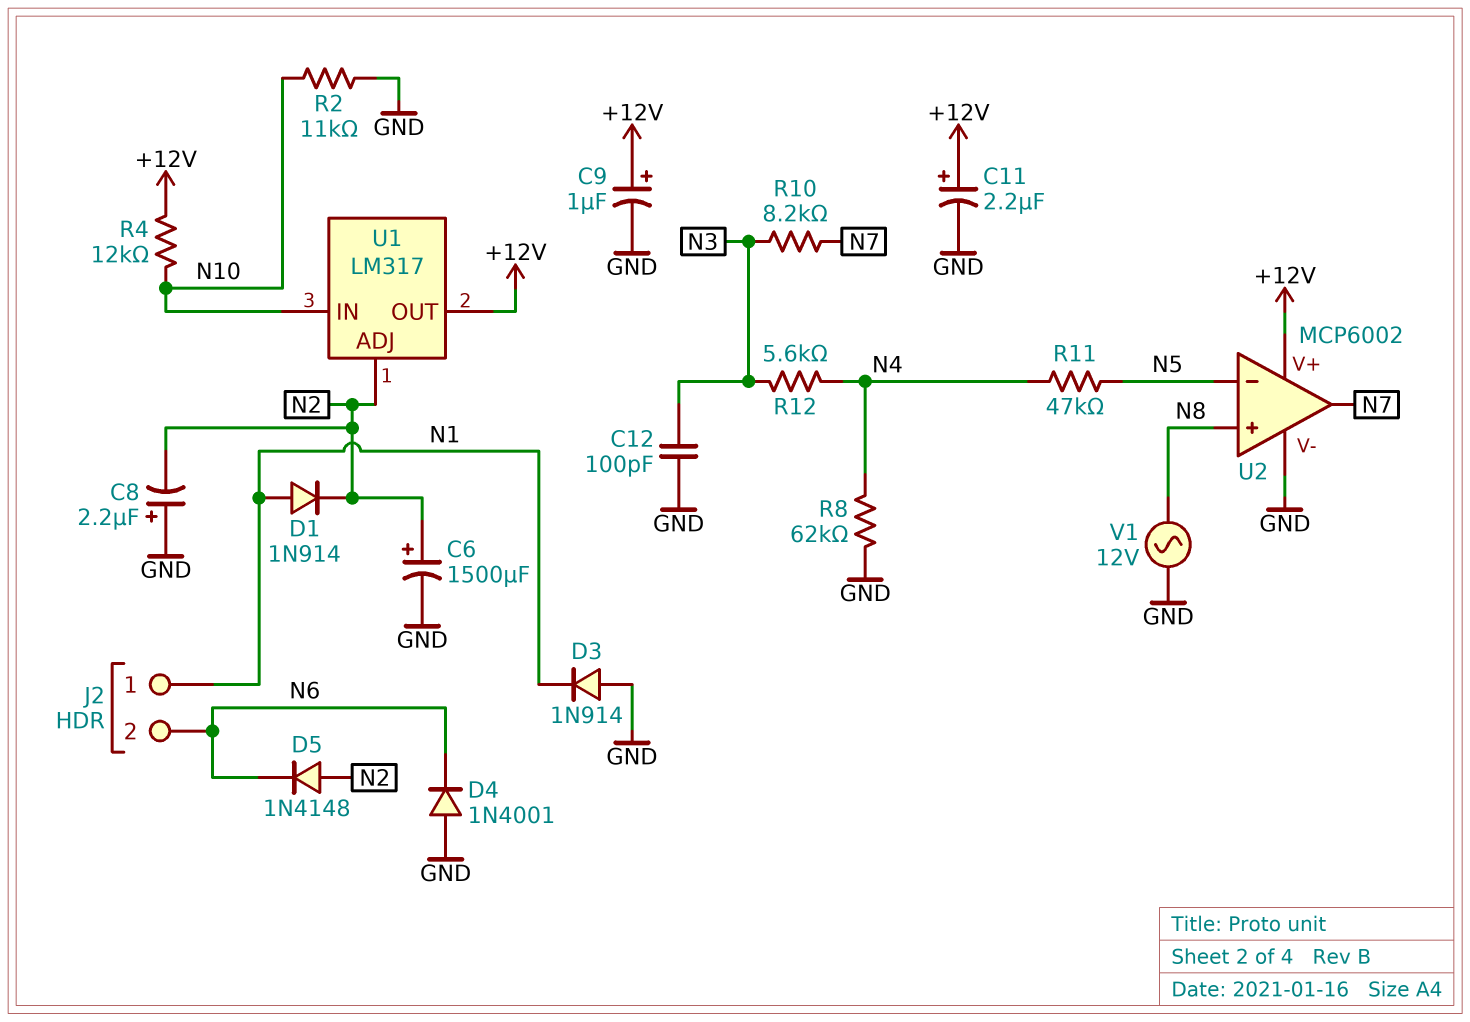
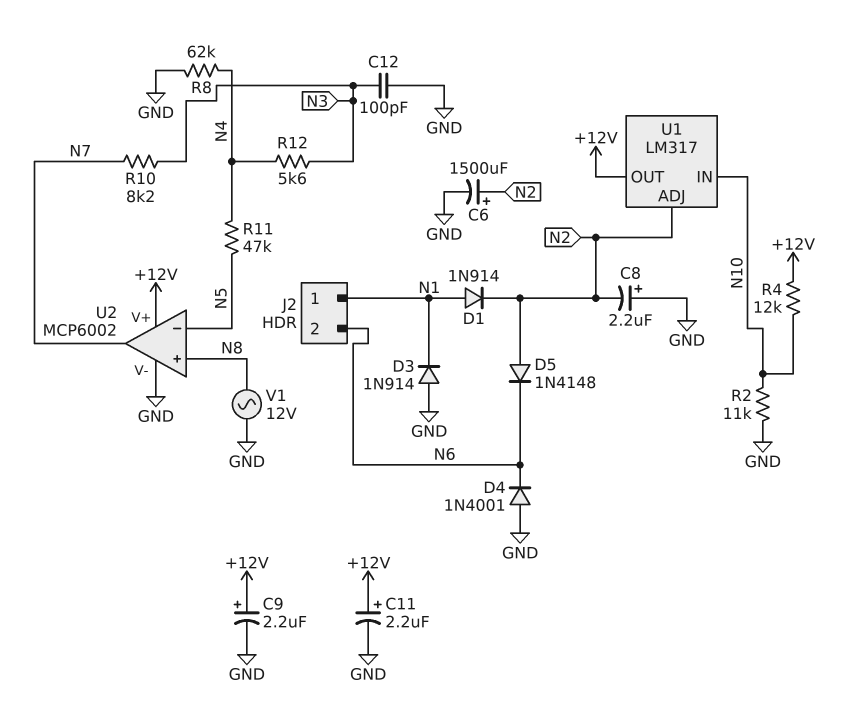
C9: 1uF (plus +12V, minus GND) -> 2.2uF (plus +12V, minus GND)

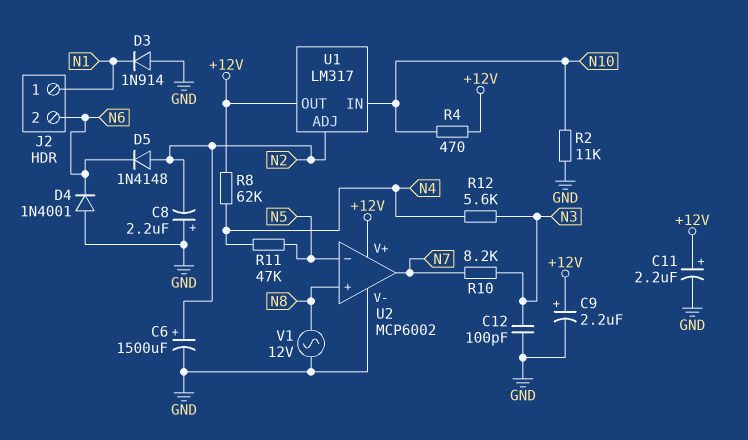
D1: diode 1N914 (A N1, K N2) -> none
R4: 12k (+12V, N10) -> 470 (+12V, N10)
R8: 62k (GND, N4) -> 62k (+12V, N4)

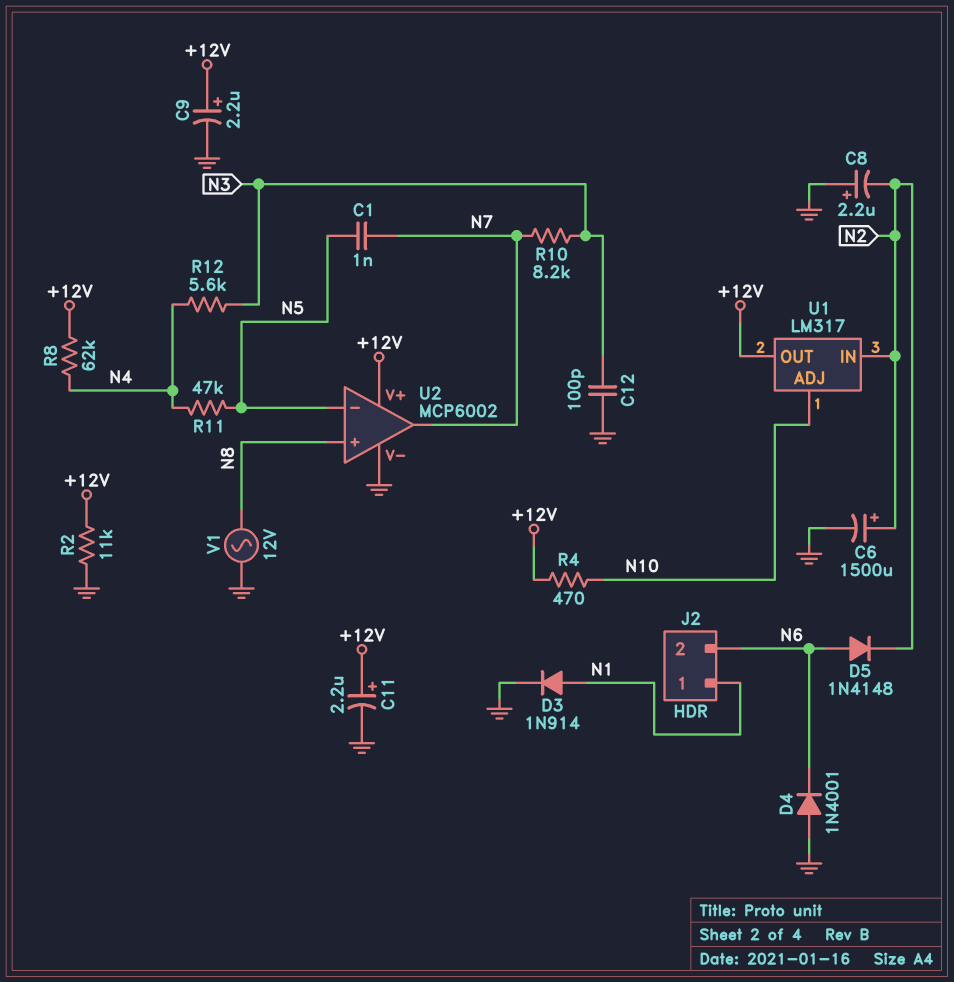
C1: none -> 1nF (N5, N7)
D3: diode 1N914 (A GND, K N1) -> diode 1N914 (A N1, K GND)
D5: diode 1N4148 (A N2, K N6) -> diode 1N4148 (A N6, K N2)
R2: 11k (GND, N10) -> 11k (+12V, GND)
U1 pin ADJ: N2 -> N10
U1 pin IN: N10 -> N2

